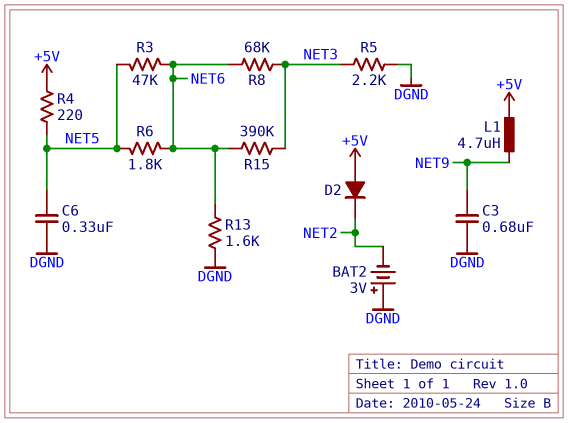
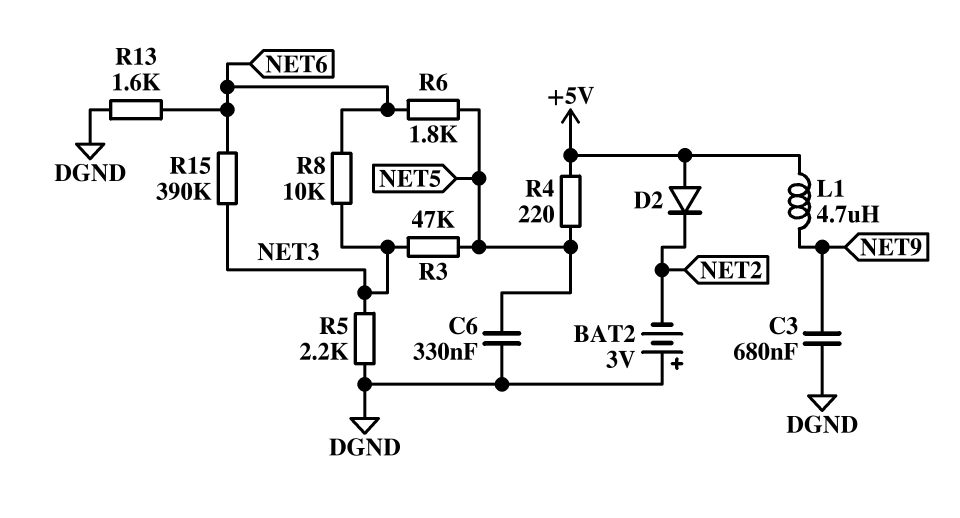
R3: 47k (NET5, NET6) -> 47k (NET3, NET5)
R8: 68k (NET3, NET6) -> 10k (NET3, NET6)

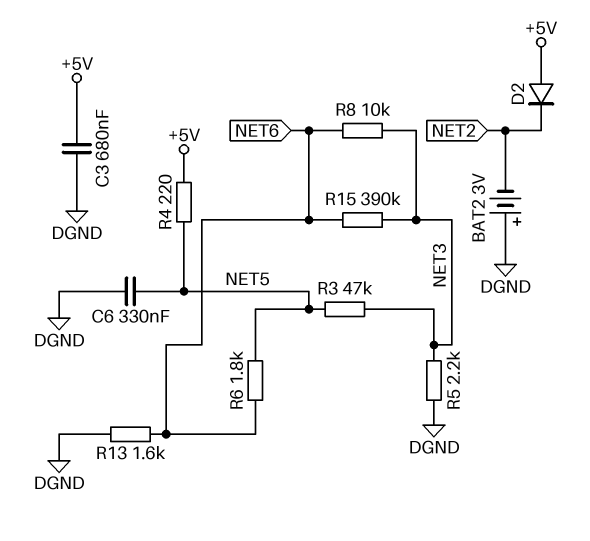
C3: 680nF (DGND, NET9) -> 680nF (+5V, DGND)
L1: 4.7uH (+5V, NET9) -> none

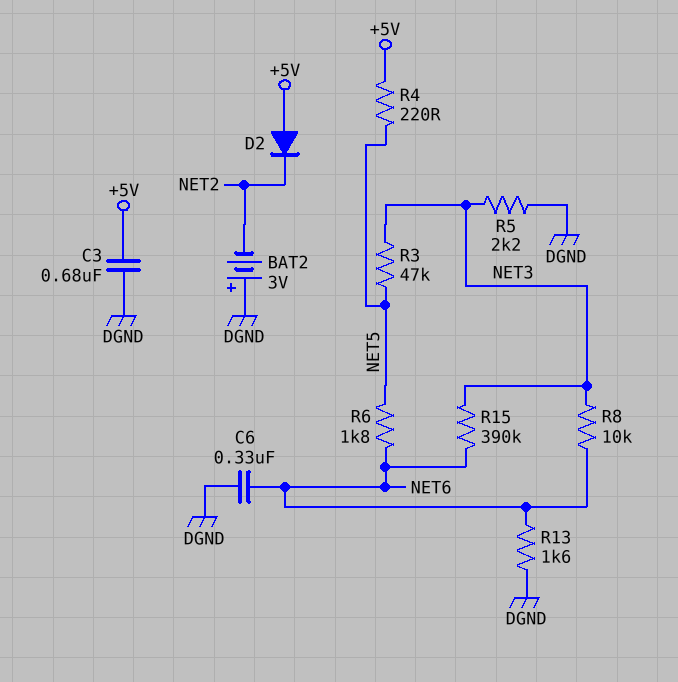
C6: 330nF (DGND, NET5) -> 330nF (DGND, NET6)

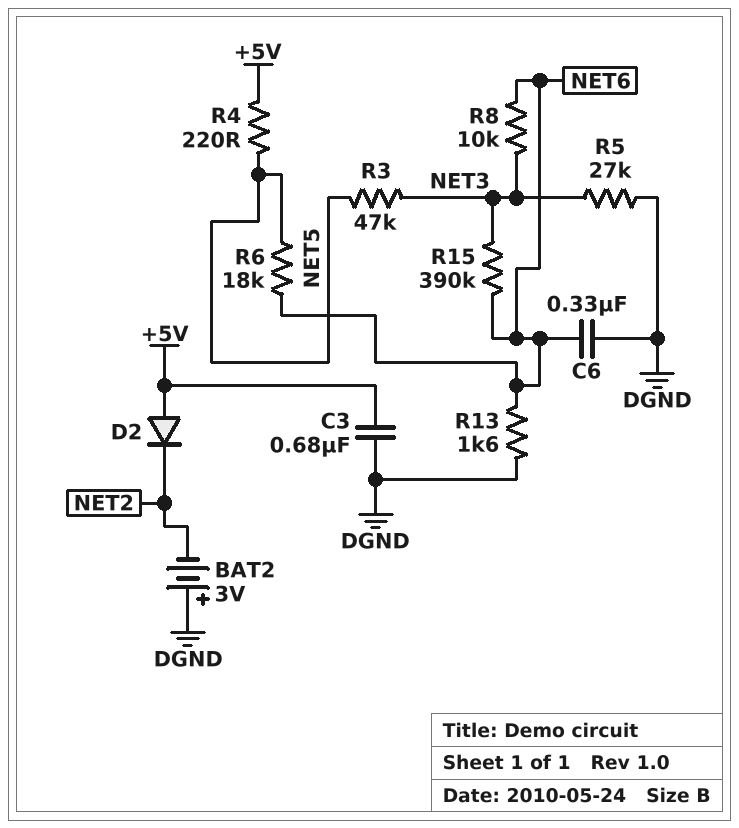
R5: 2.2k (DGND, NET3) -> 27k (DGND, NET3)
R6: 1.8k (NET5, NET6) -> 18k (NET5, NET6)

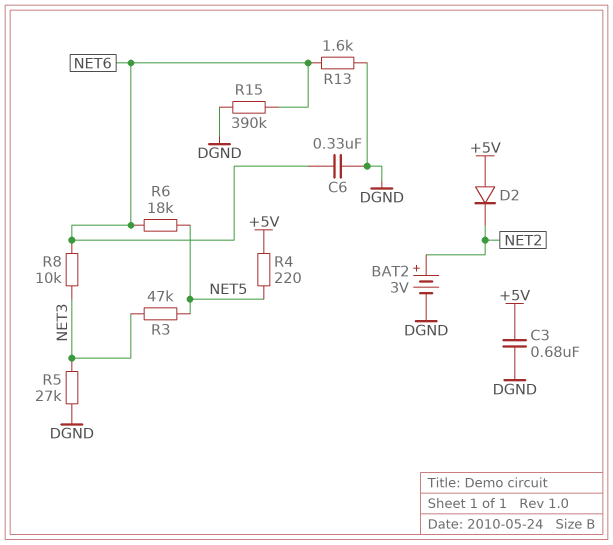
BAT2: 3V (plus DGND, minus NET2) -> 3V (plus NET2, minus DGND)
R15: 390k (NET3, NET6) -> 390k (DGND, NET6)

